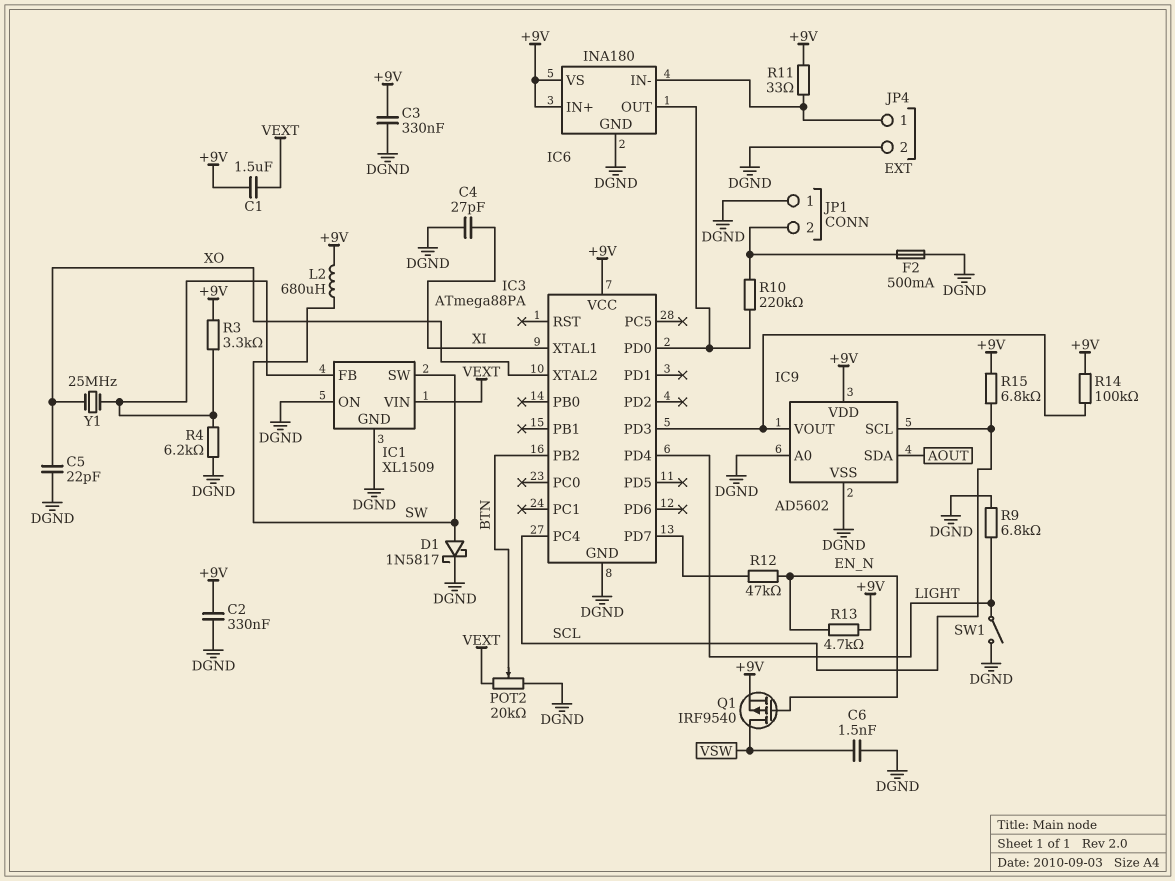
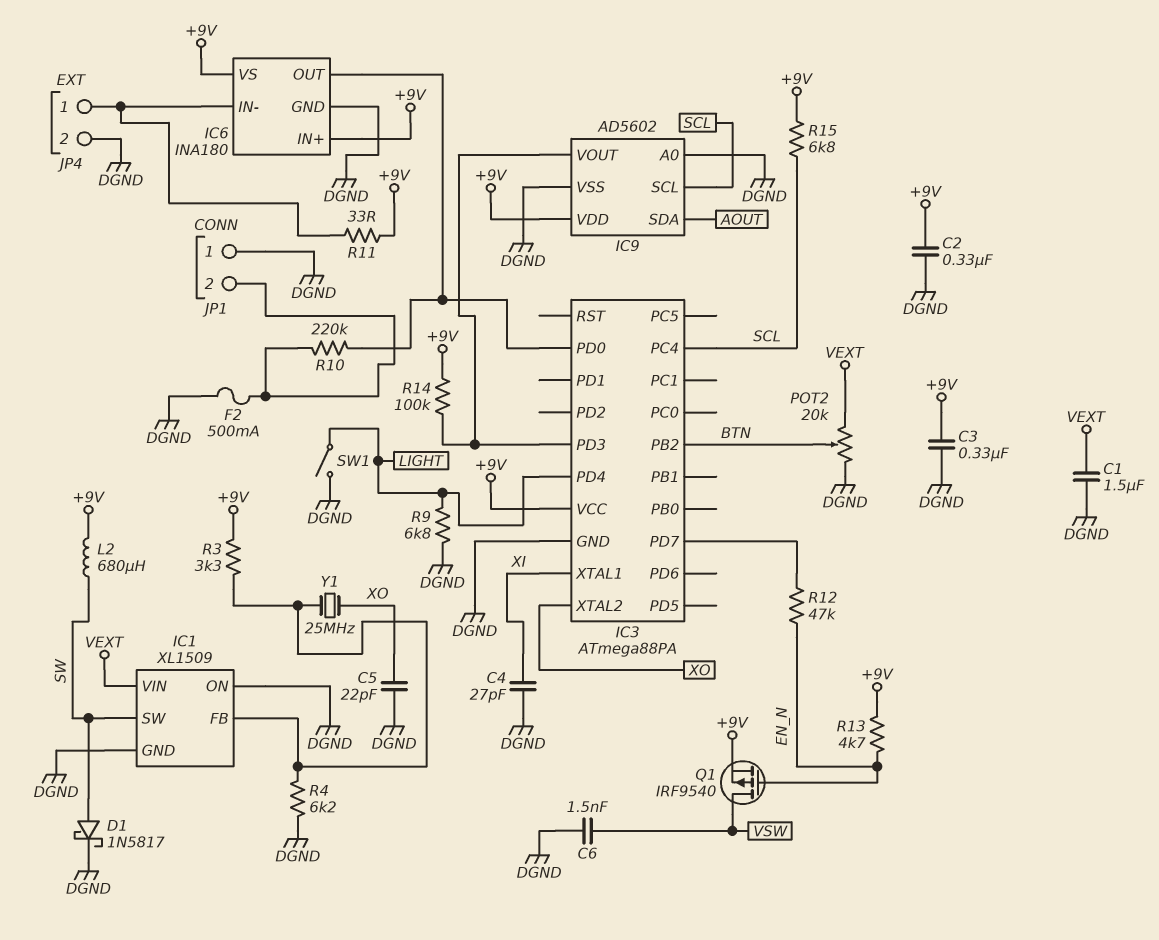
C1: 1.5uF (+9V, VEXT) -> 1.5uF (DGND, VEXT)

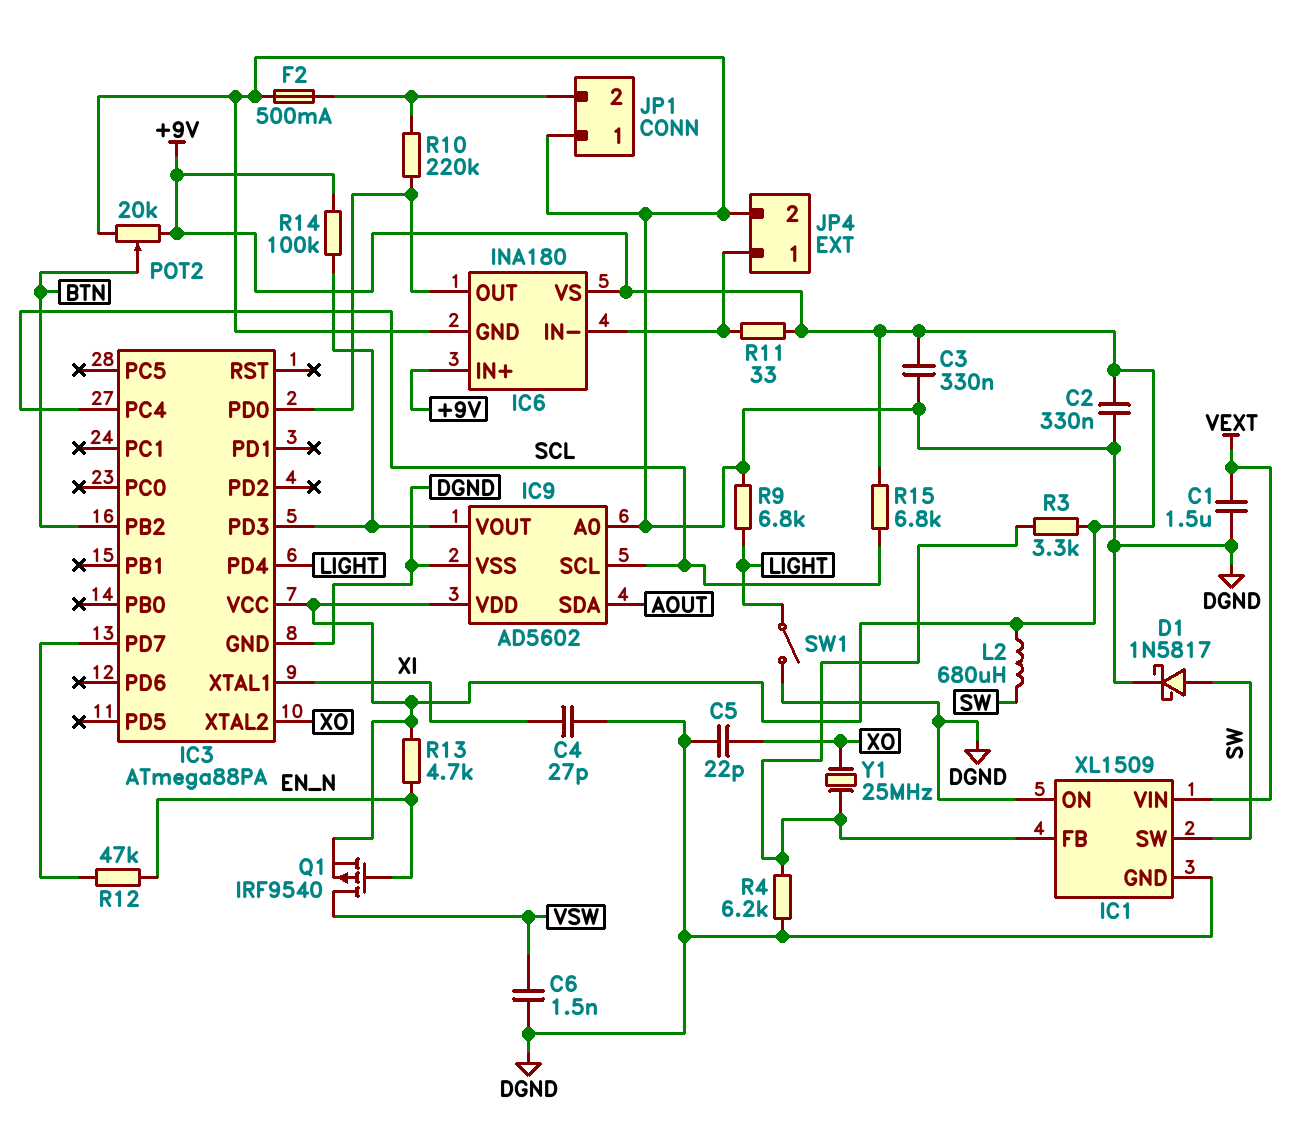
POT2: 20k (DGND, VEXT, wiper BTN) -> 20k (+9V, DGND, wiper BTN)

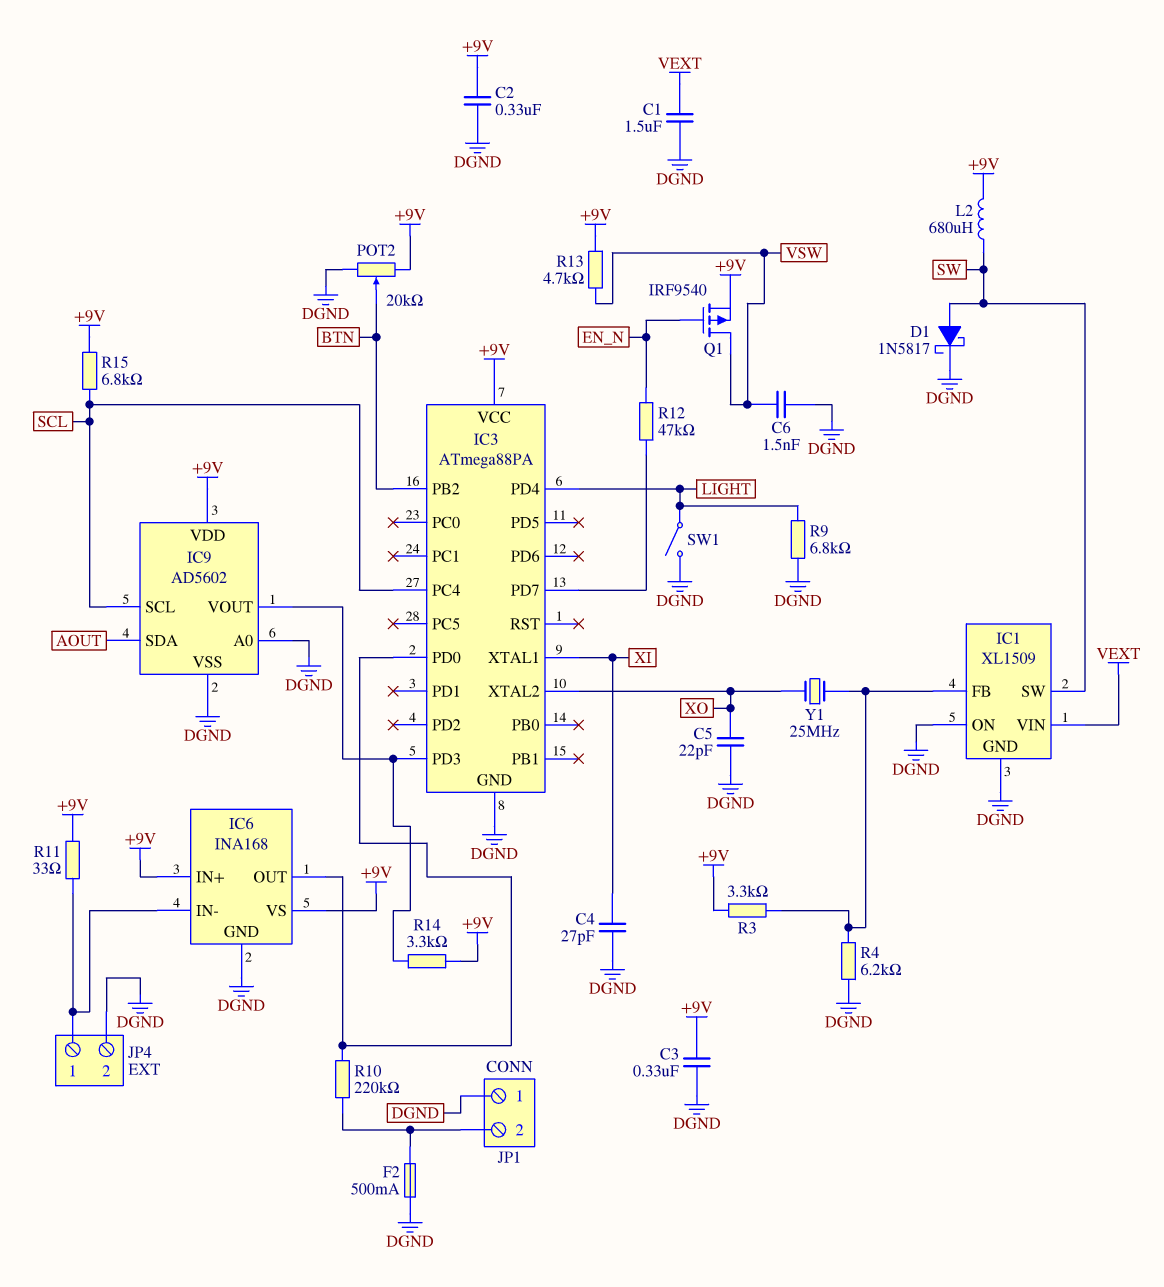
IC6: INA180 -> INA168
R13: 4.7k (+9V, EN_N) -> 4.7k (+9V, VSW)
R14: 100k (+9V, IC3/PD3) -> 3.3k (+9V, IC3/PD3)

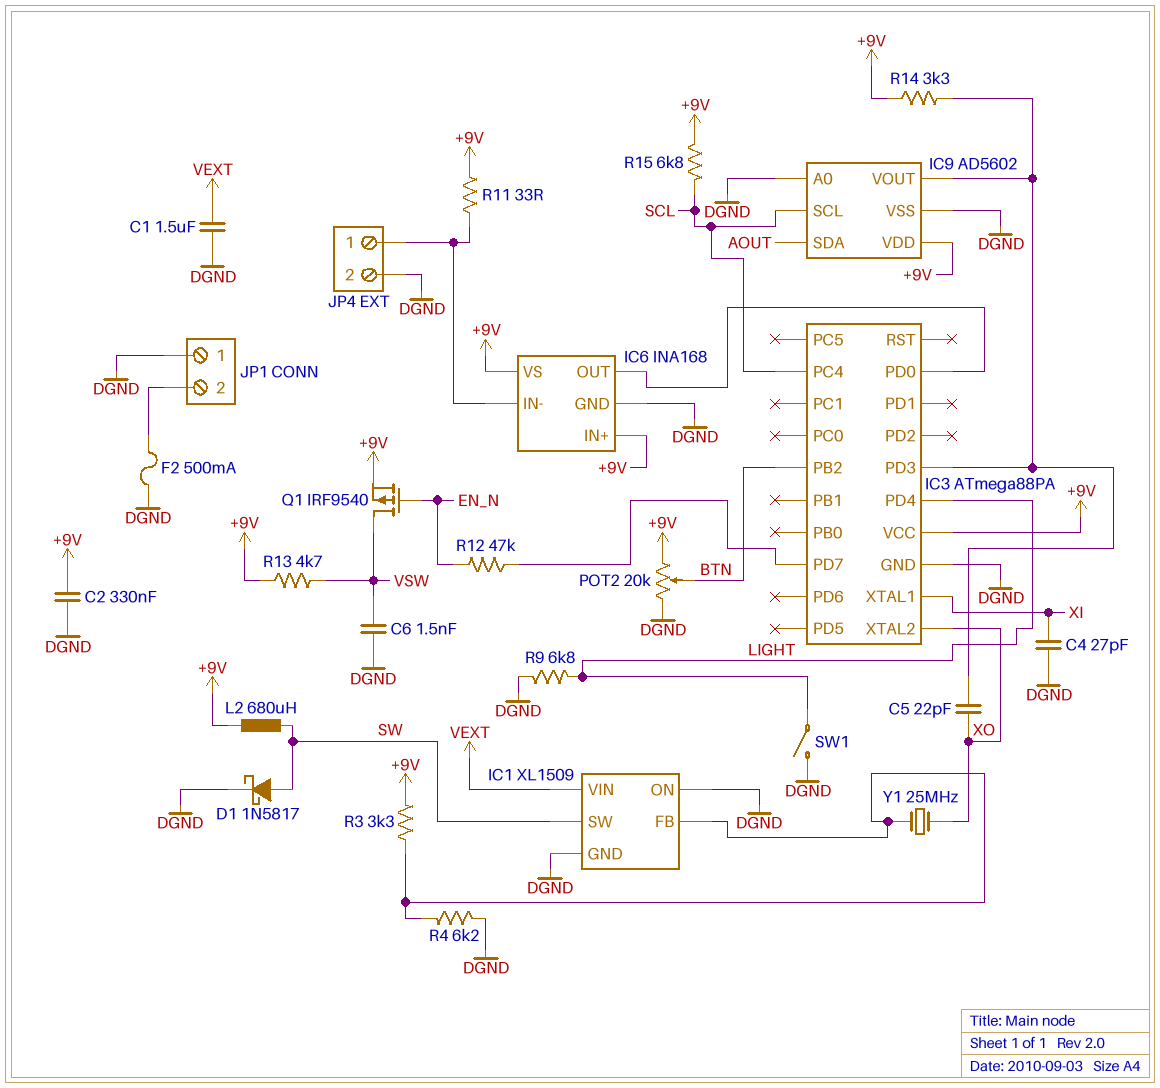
C3: 330nF (+9V, DGND) -> none
C5: 22pF (DGND, XO) -> 22pF (IC3/PD3, XO)
R10: 220k (IC3/PD0, JP1/2) -> none

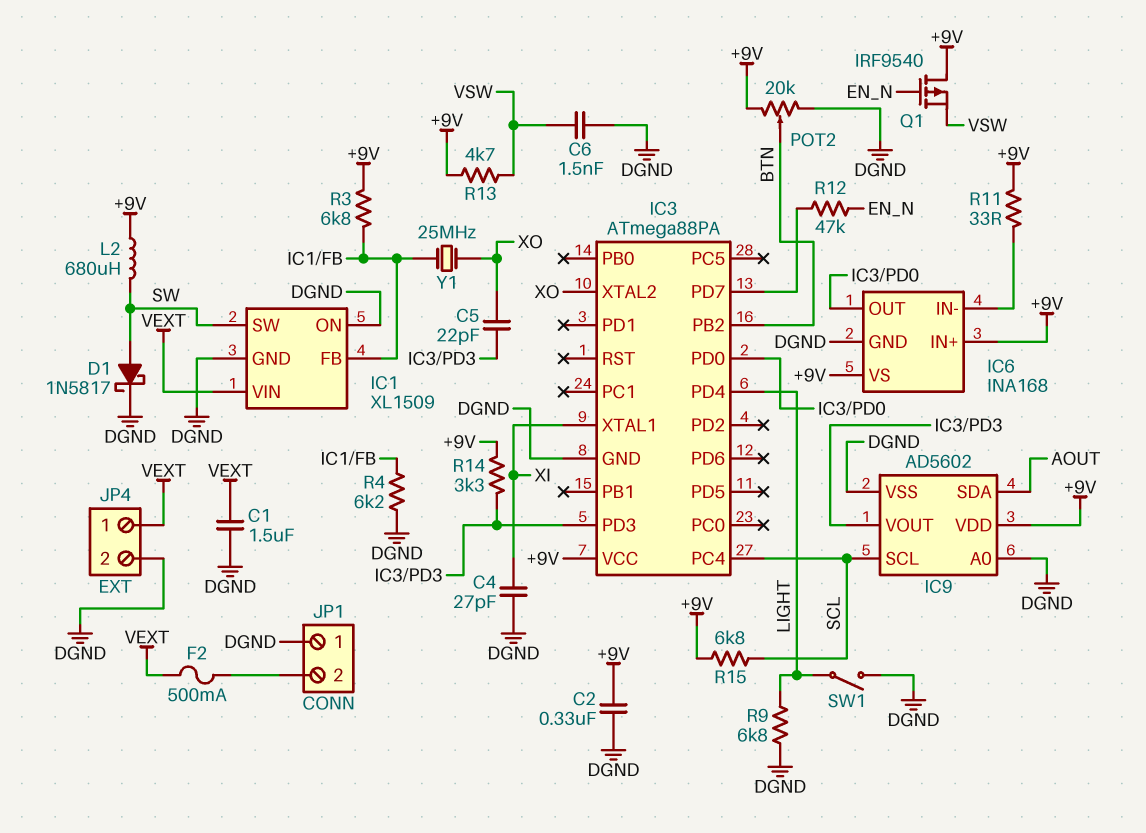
F2: 500mA (DGND, JP1/2) -> 500mA (JP1/2, VEXT)
JP4 pin 1: IC6/IN- -> VEXT
Q1: PMOS IRF9540 (G EN_N, D VSW, S +9V) -> PMOS IRF9540 (G EN_N, D +9V, S VSW)
R3: 3.3k (+9V, IC1/FB) -> 6.8k (+9V, IC1/FB)

